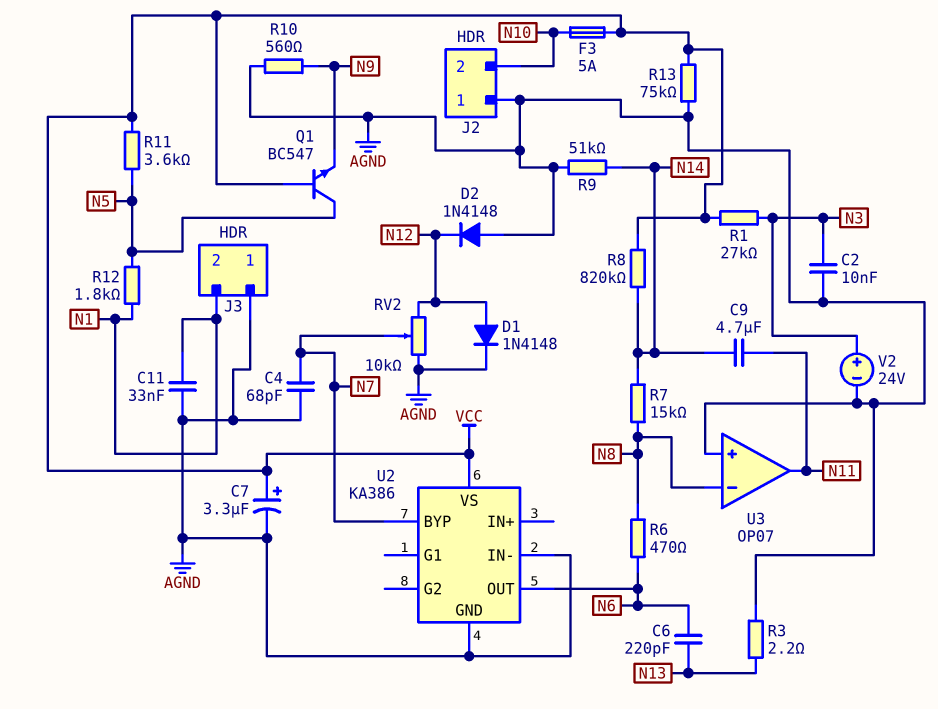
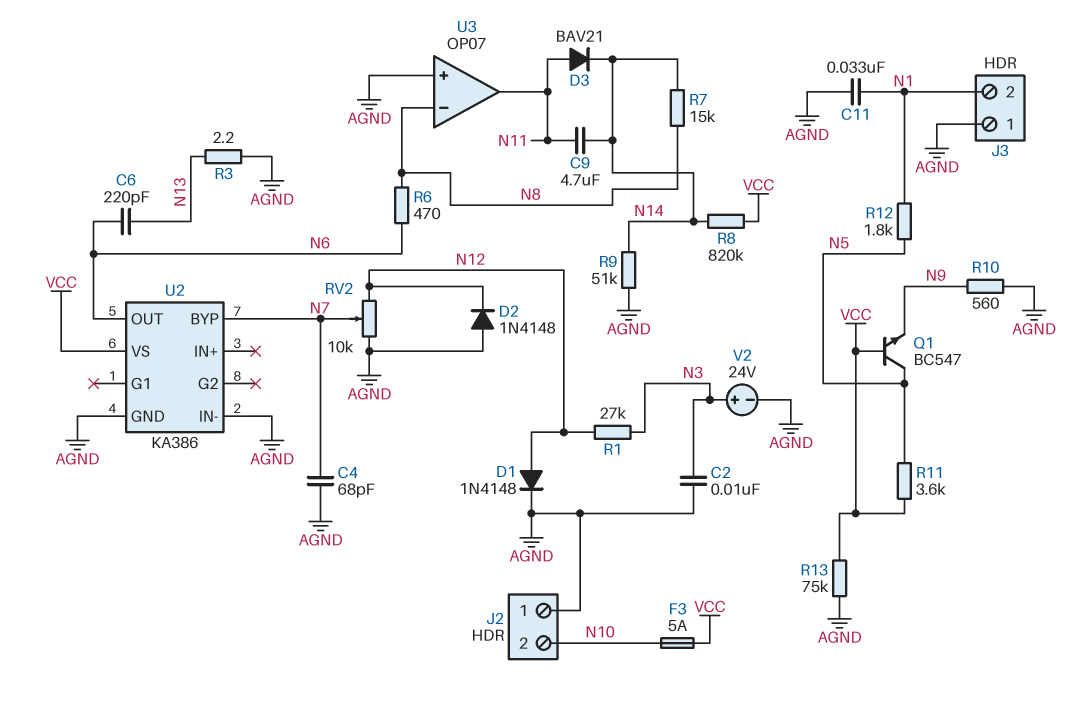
C7: 3.3uF (plus VCC, minus AGND) -> none
D3: none -> diode BAV21 (A N11, K N14)
R1: 27k (N3, VCC) -> 27k (N3, N12)

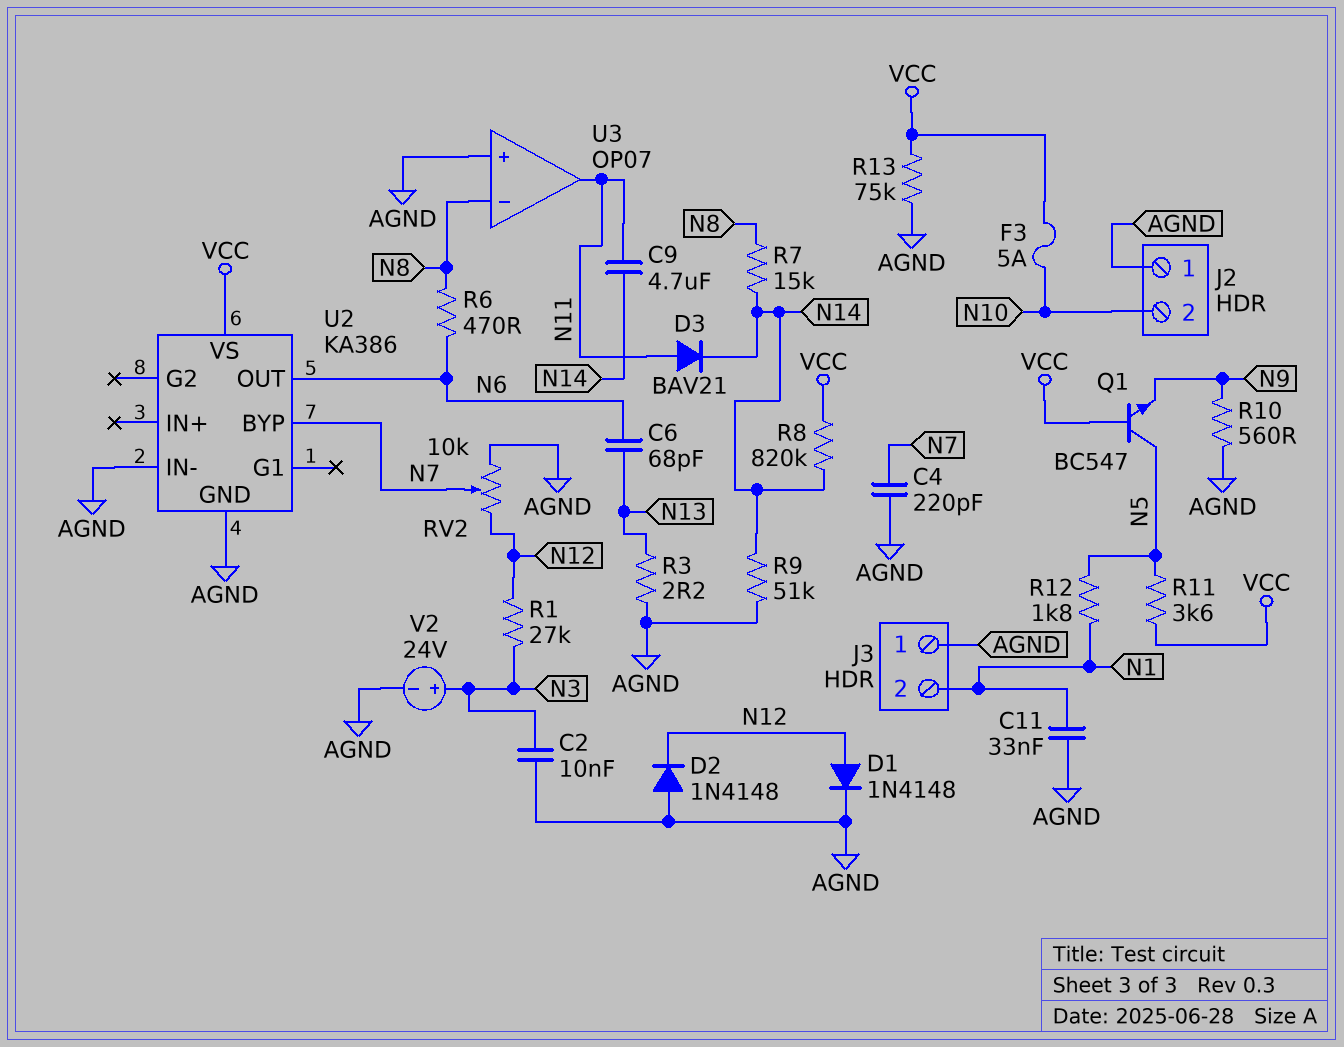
C4: 68pF (AGND, N7) -> 220pF (AGND, N7)
C6: 220pF (N6, N13) -> 68pF (N6, N13)

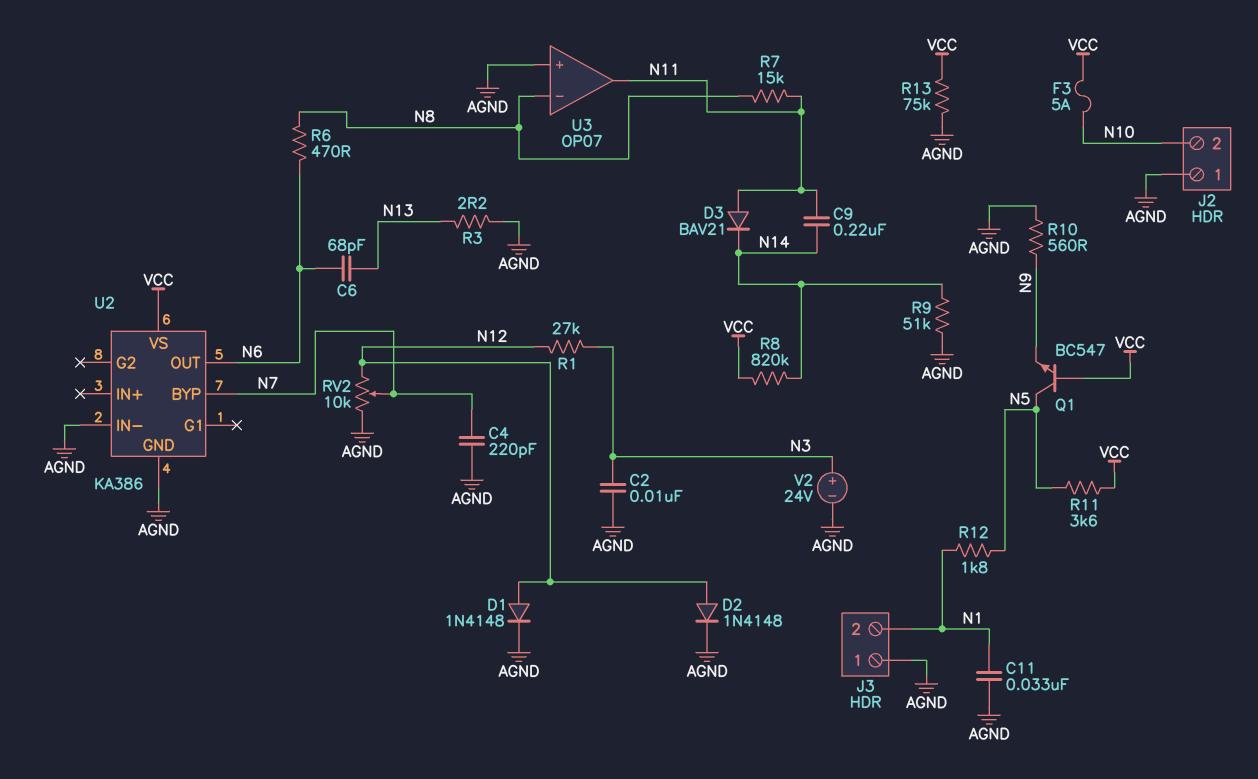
C9: 4.7uF (N11, N14) -> 220nF (N11, N14)
D2: diode 1N4148 (A AGND, K N12) -> diode 1N4148 (A N12, K AGND)
R7: 15k (N8, N14) -> 15k (N8, N11)

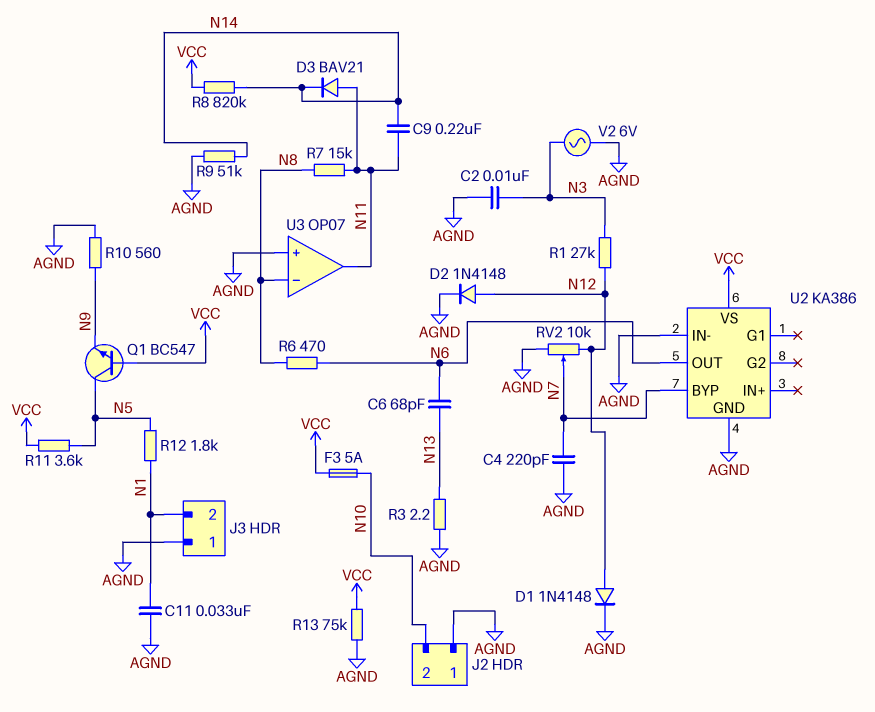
V2: 24V (plus N3, minus AGND) -> AC 6V (AGND, N3)

